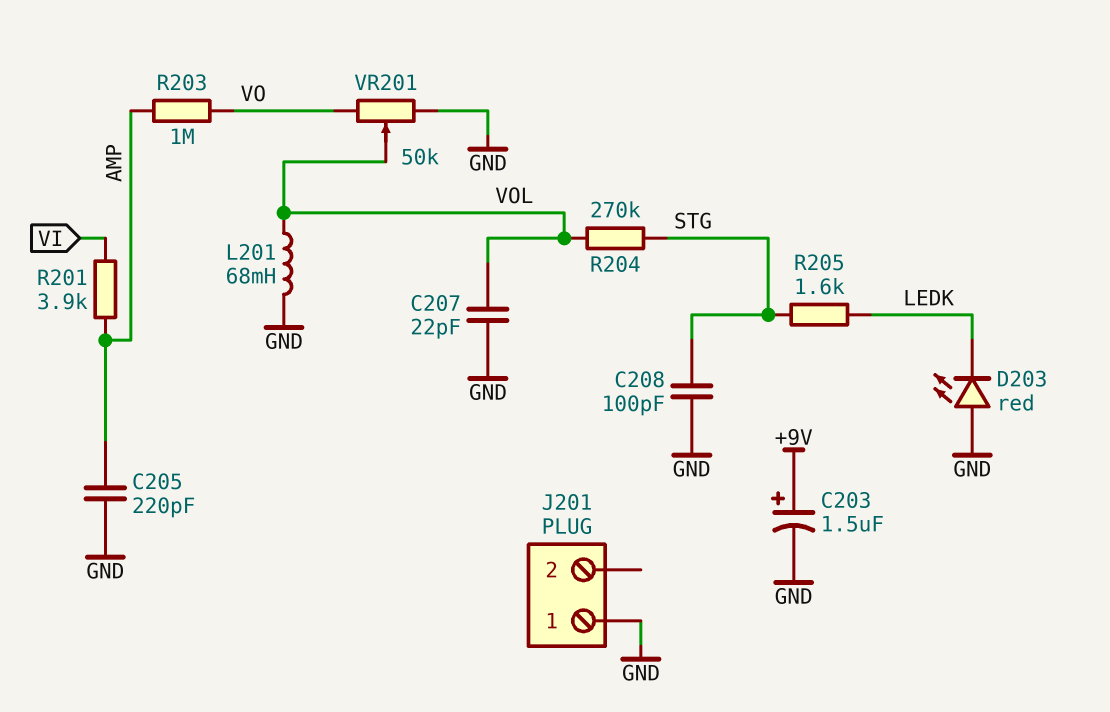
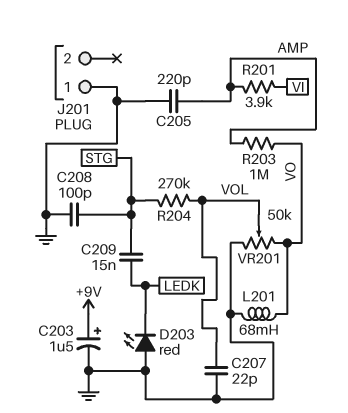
C209: none -> 15nF (LEDK, STG)
L201: 68mH (GND, VOL) -> 68mH (GND, VO)
R205: 1.6k (LEDK, STG) -> none

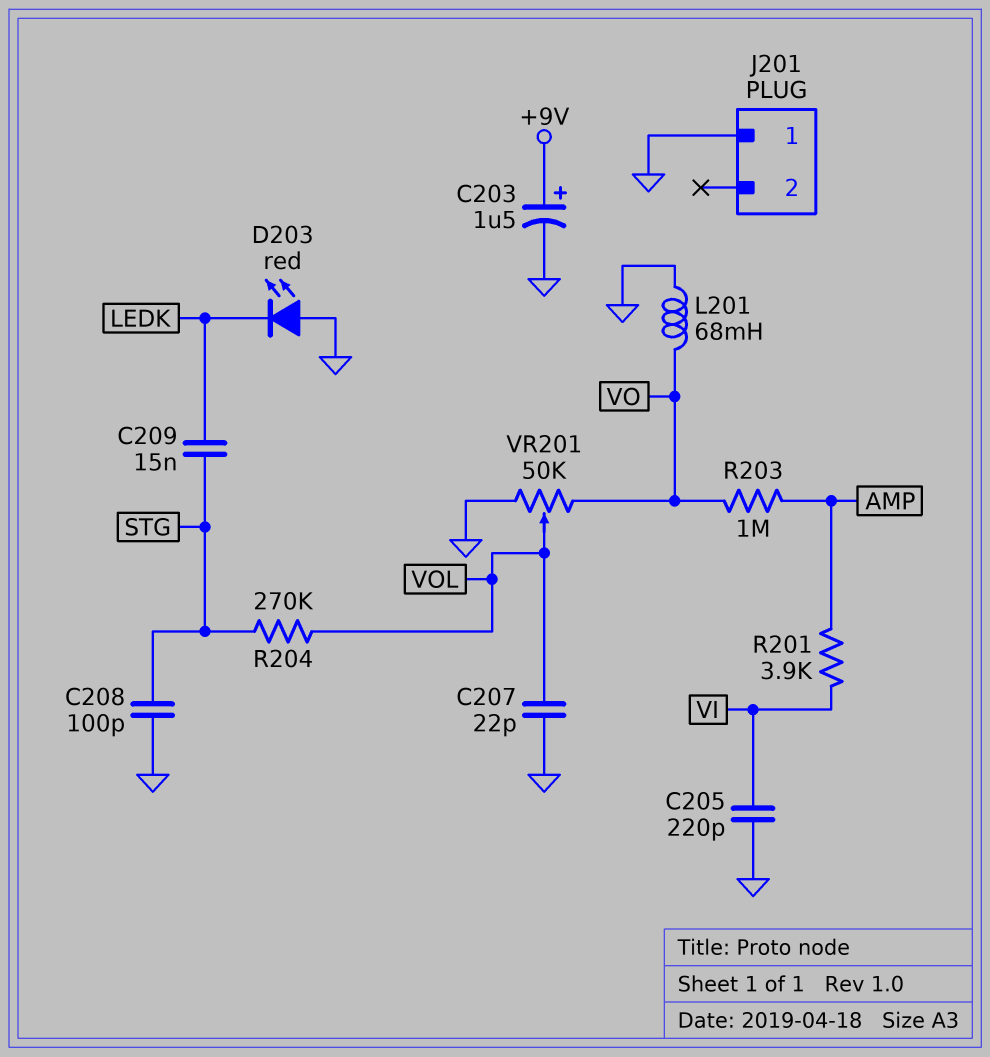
C205: 220pF (AMP, GND) -> 220pF (GND, VI)

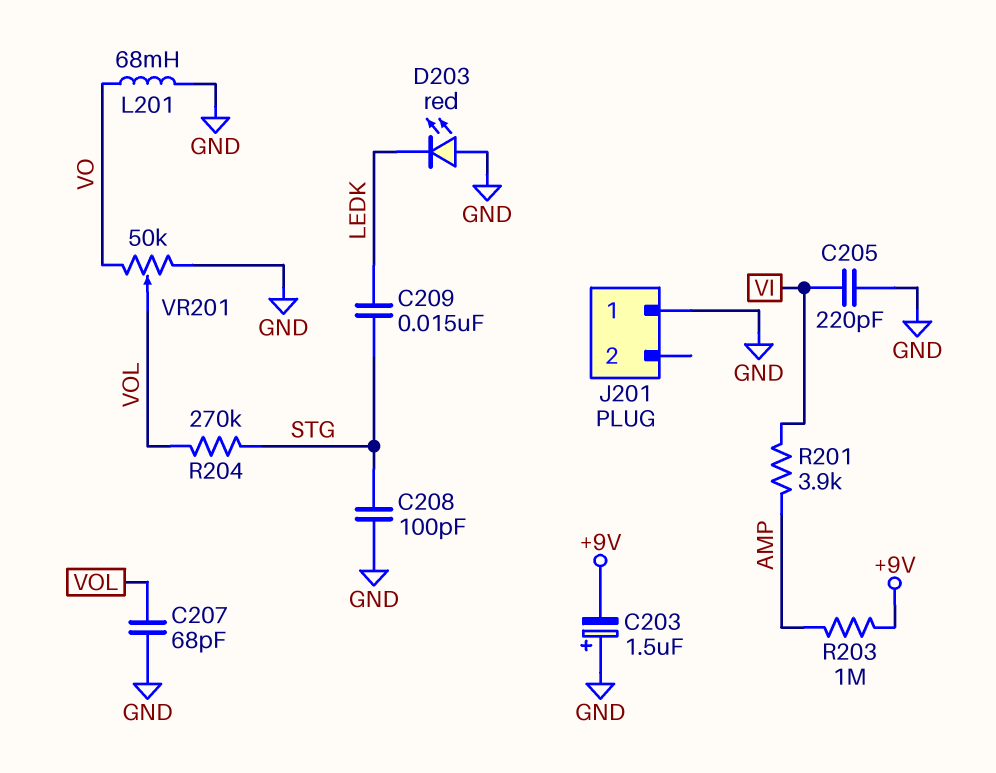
C203: 1.5uF (plus +9V, minus GND) -> 1.5uF (plus GND, minus +9V)
C207: 22pF (GND, VOL) -> 68pF (GND, VOL)
R203: 1M (AMP, VO) -> 1M (+9V, AMP)

